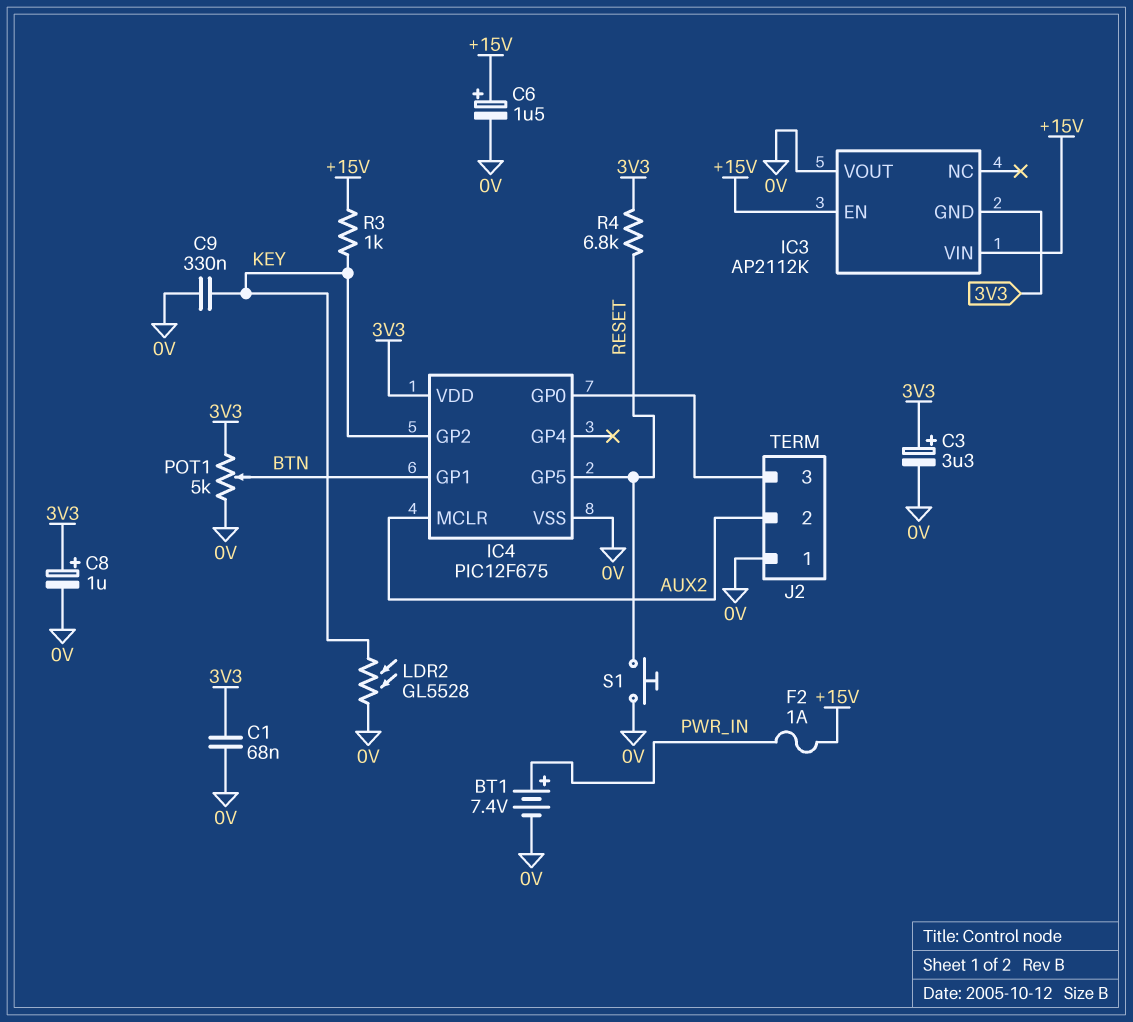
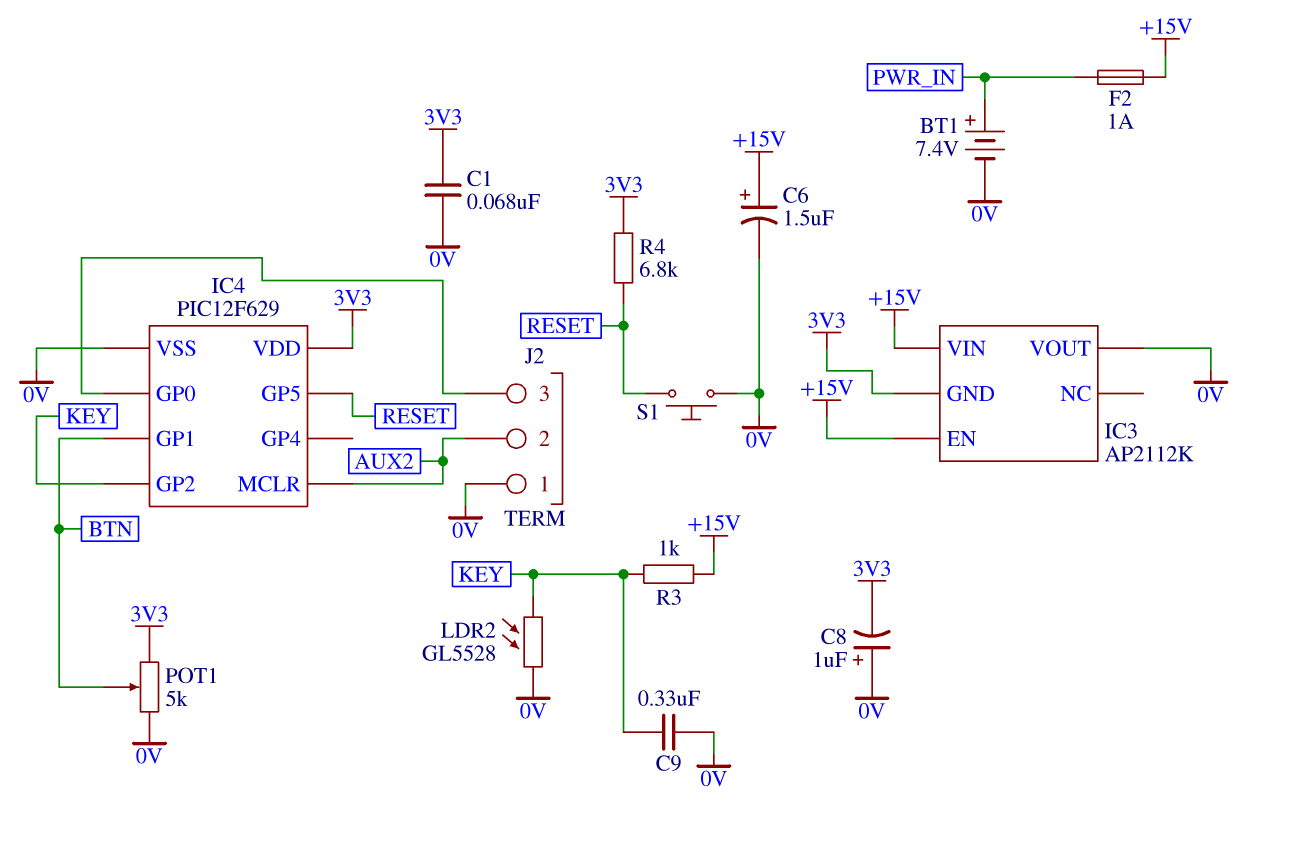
C3: 3.3uF (plus 3V3, minus 0V) -> none
C8: 1uF (plus 3V3, minus 0V) -> 1uF (plus 0V, minus 3V3)
IC4: PIC12F675 -> PIC12F629

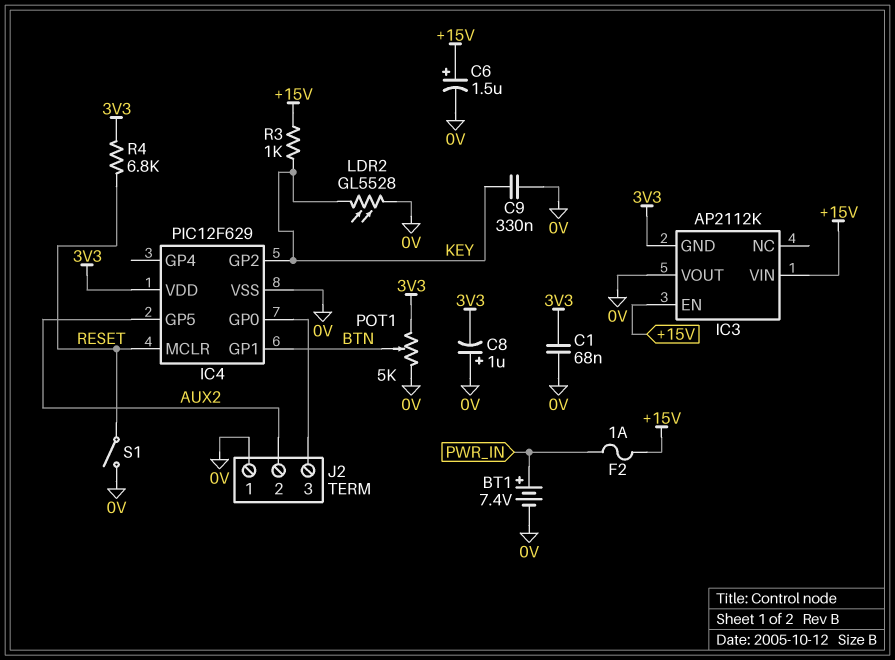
IC4 pin GP5: RESET -> AUX2
IC4 pin MCLR: AUX2 -> RESET
S1: button (0V, RESET) -> switch (0V, RESET)

